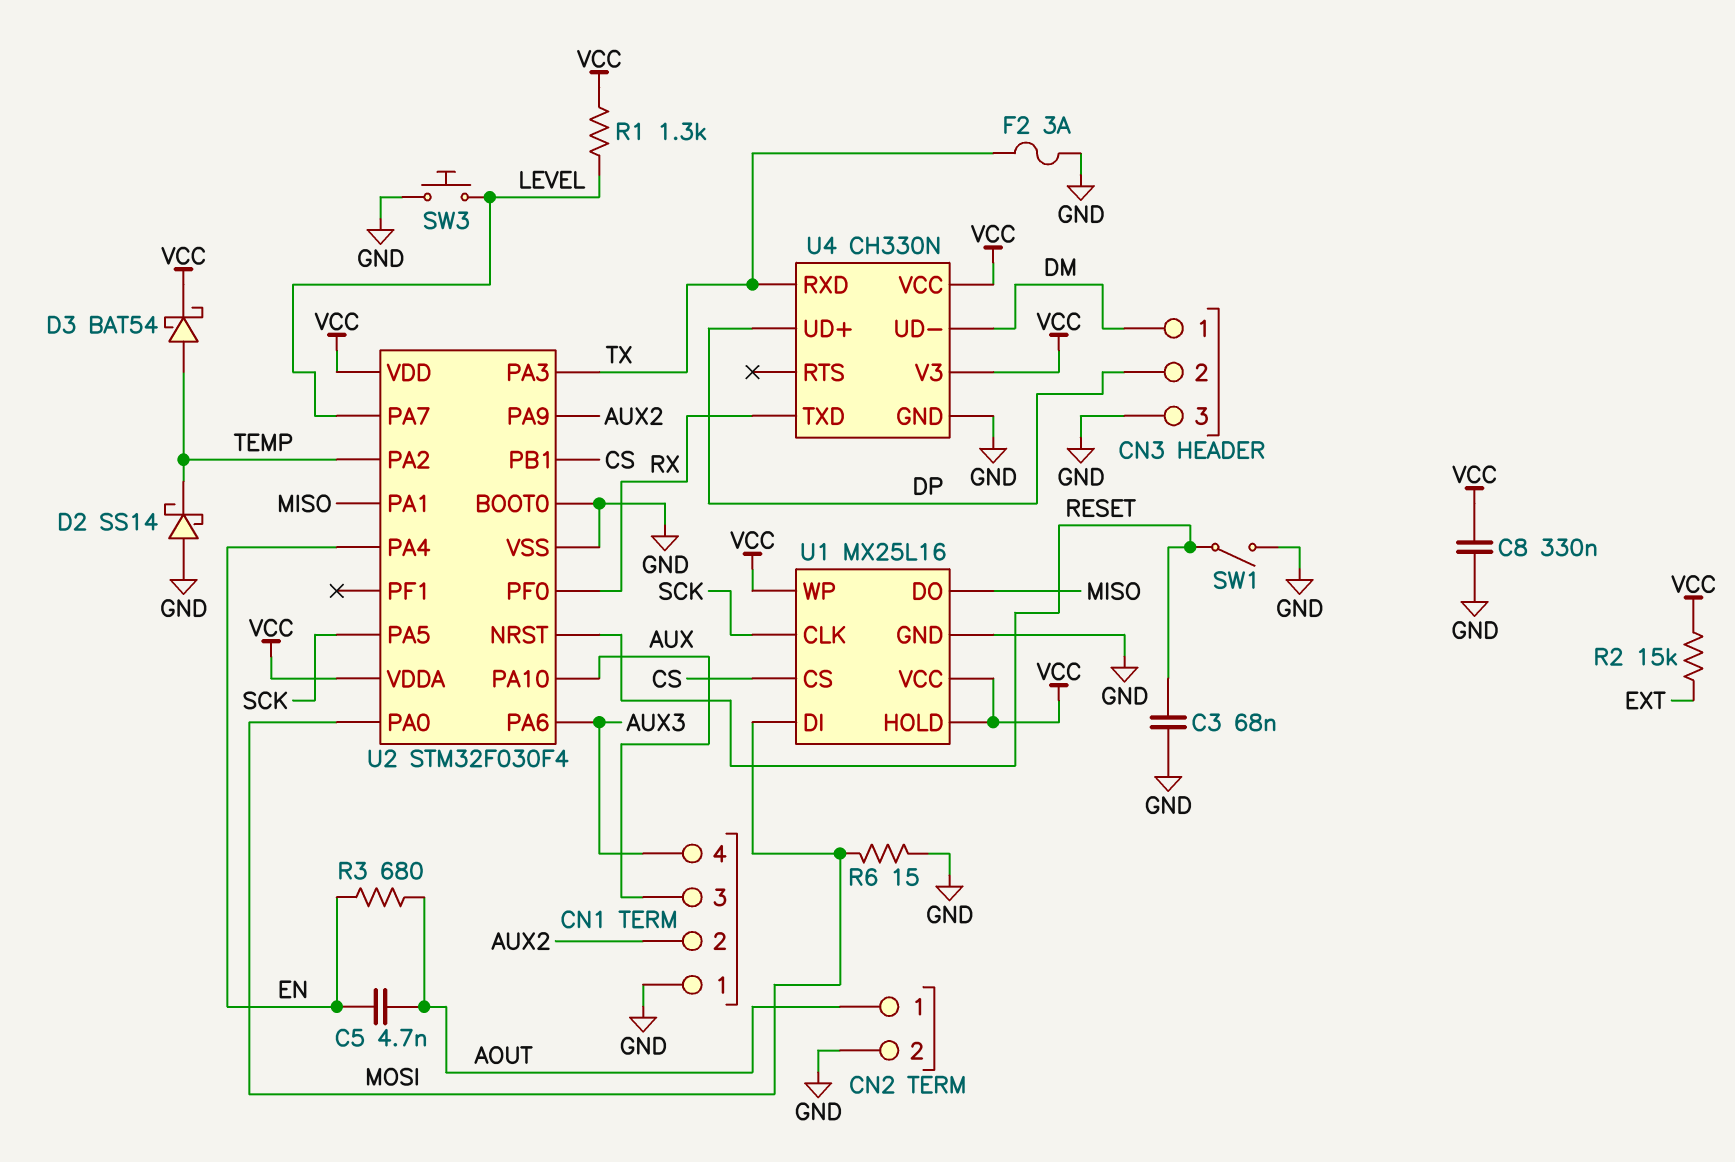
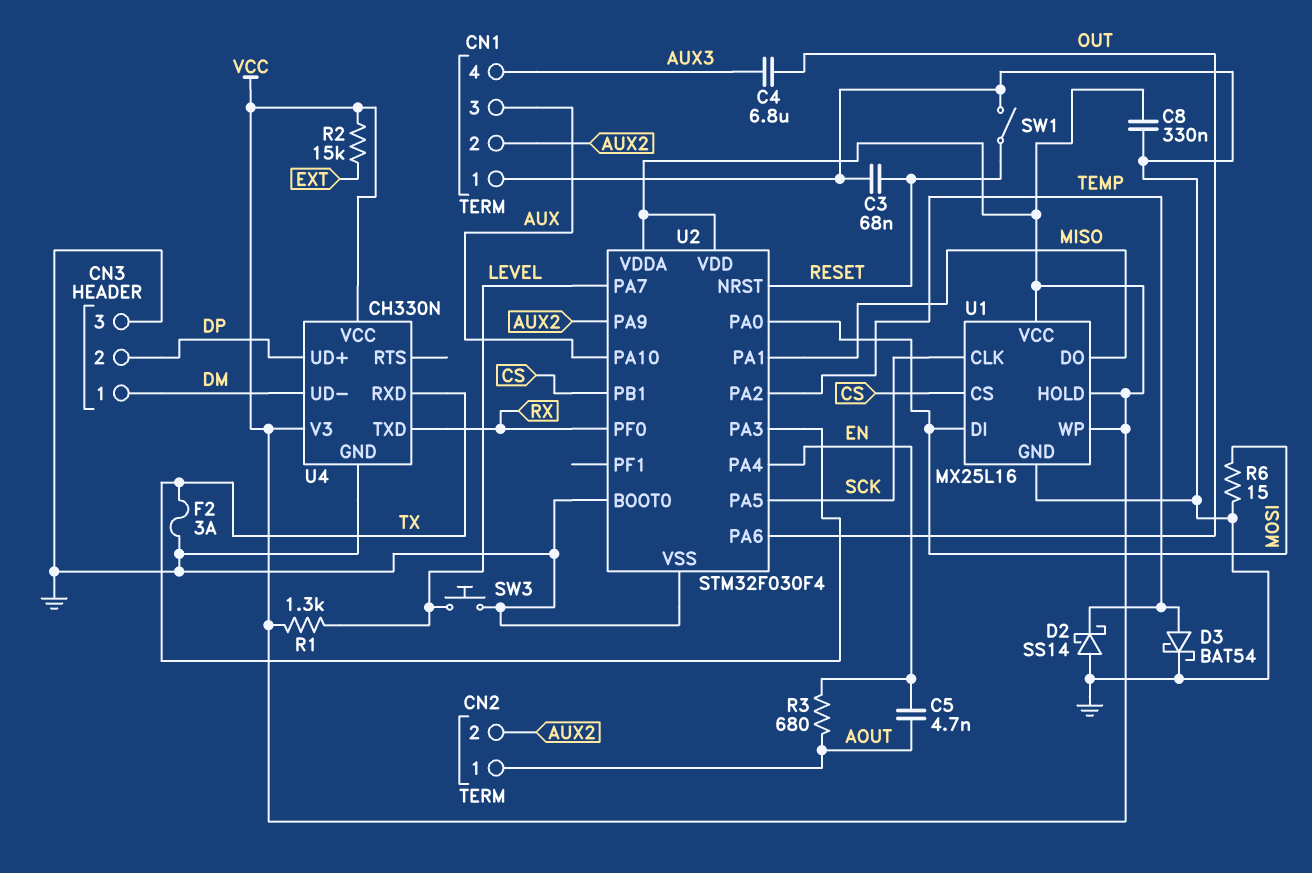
C4: none -> 6.8uF (AUX3, OUT)
CN2 pin 2: GND -> AUX2
D3: schottky BAT54 (A TEMP, K VCC) -> schottky BAT54 (A TEMP, K GND)
U2 pin PA6: AUX3 -> OUT

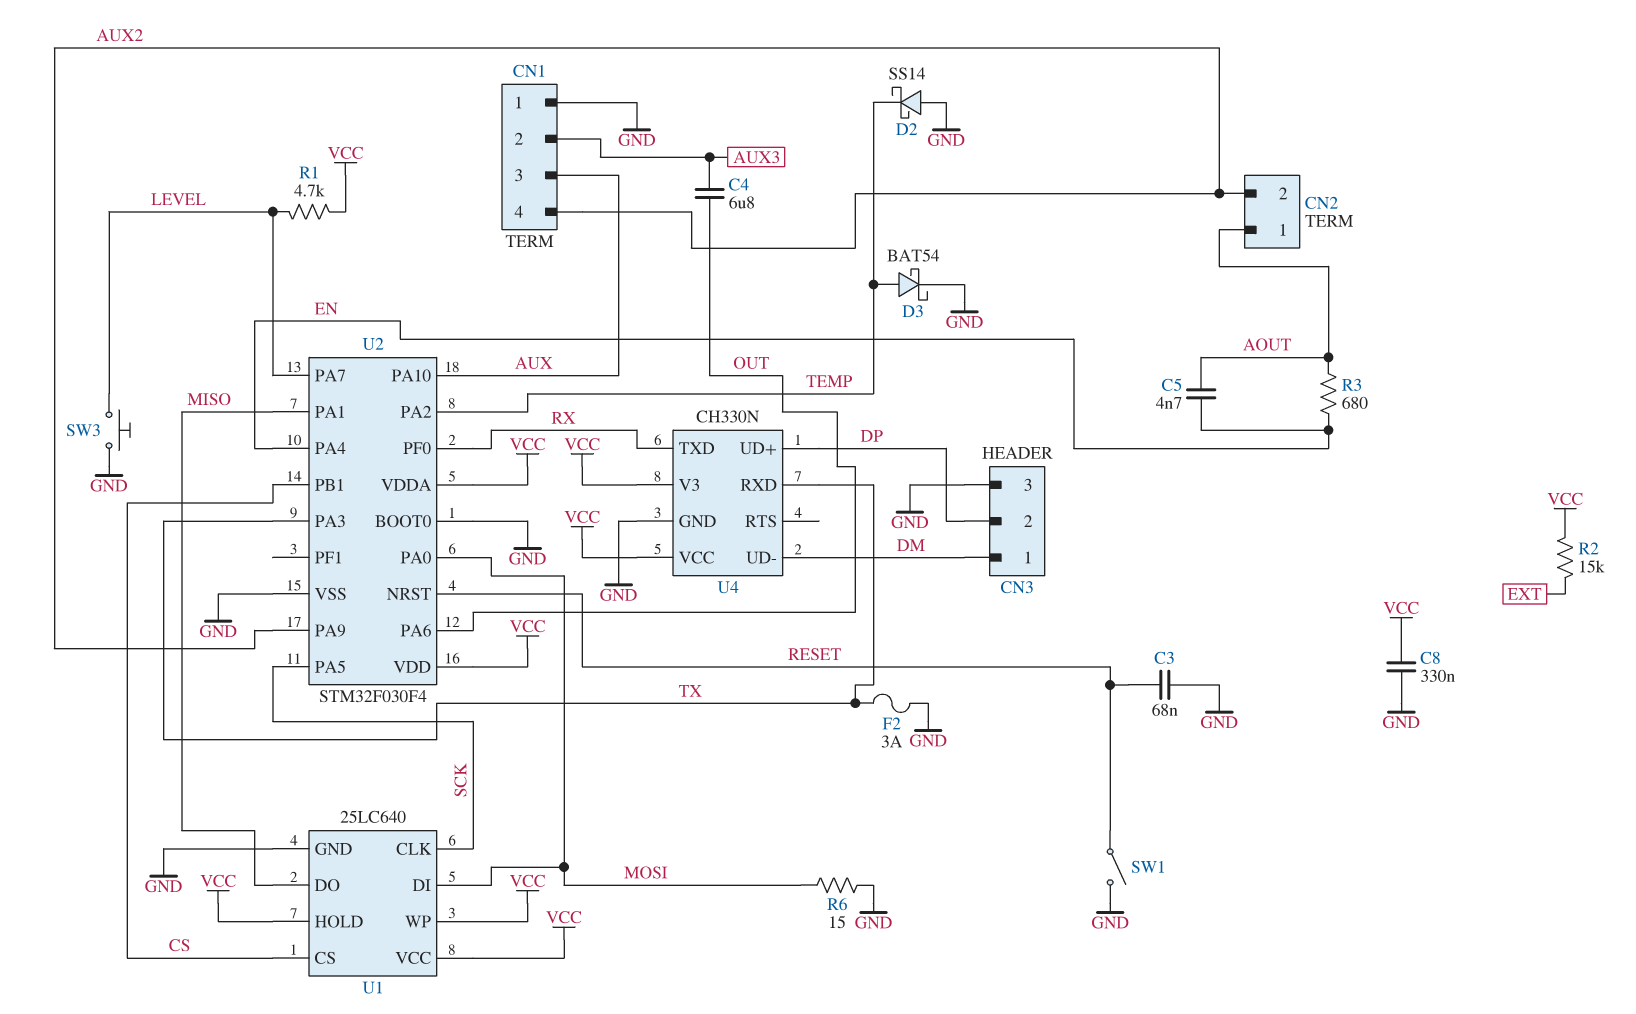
CN1 pin 2: AUX2 -> AUX3
CN1 pin 4: AUX3 -> AUX2
R1: 1.3k (LEVEL, VCC) -> 4.7k (LEVEL, VCC)
U1: MX25L16 -> 25LC640

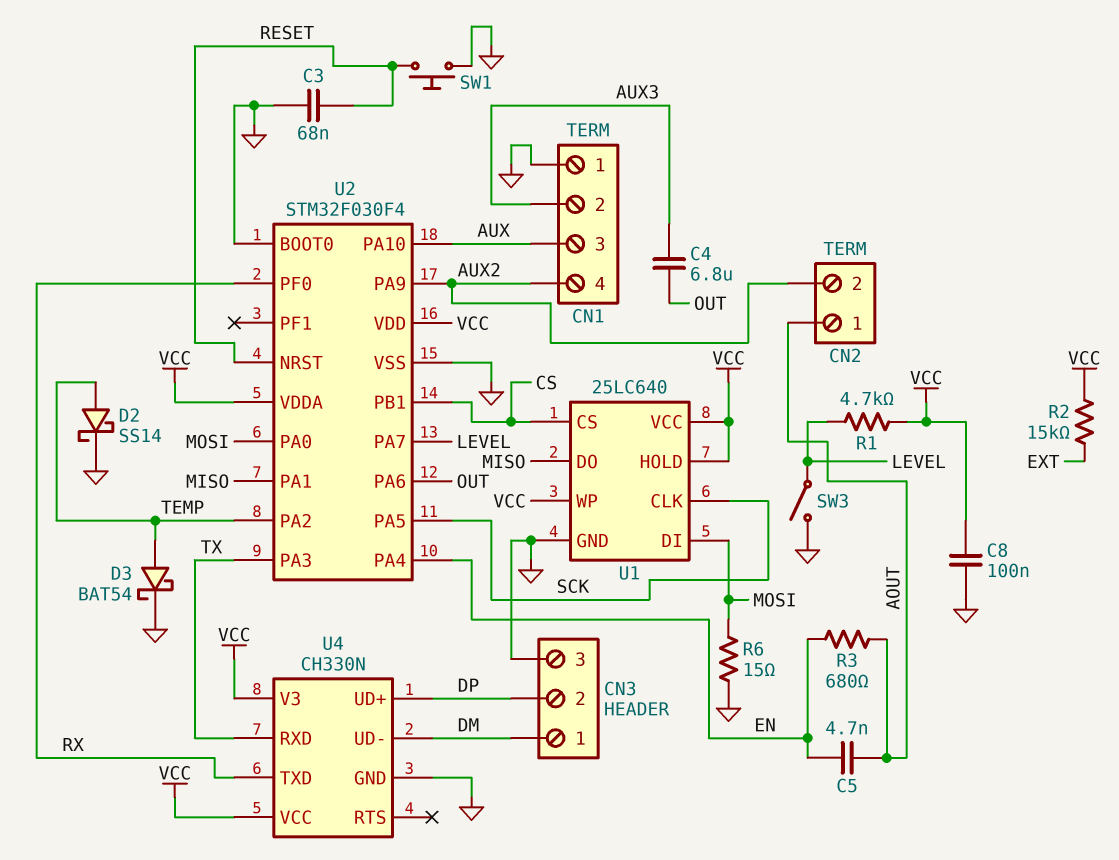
C8: 330nF (GND, VCC) -> 100nF (GND, VCC)
D2: schottky SS14 (A GND, K TEMP) -> schottky SS14 (A TEMP, K GND)
F2: 3A (GND, TX) -> none
SW1: switch (GND, RESET) -> button (GND, RESET)
SW3: button (GND, LEVEL) -> switch (GND, LEVEL)

